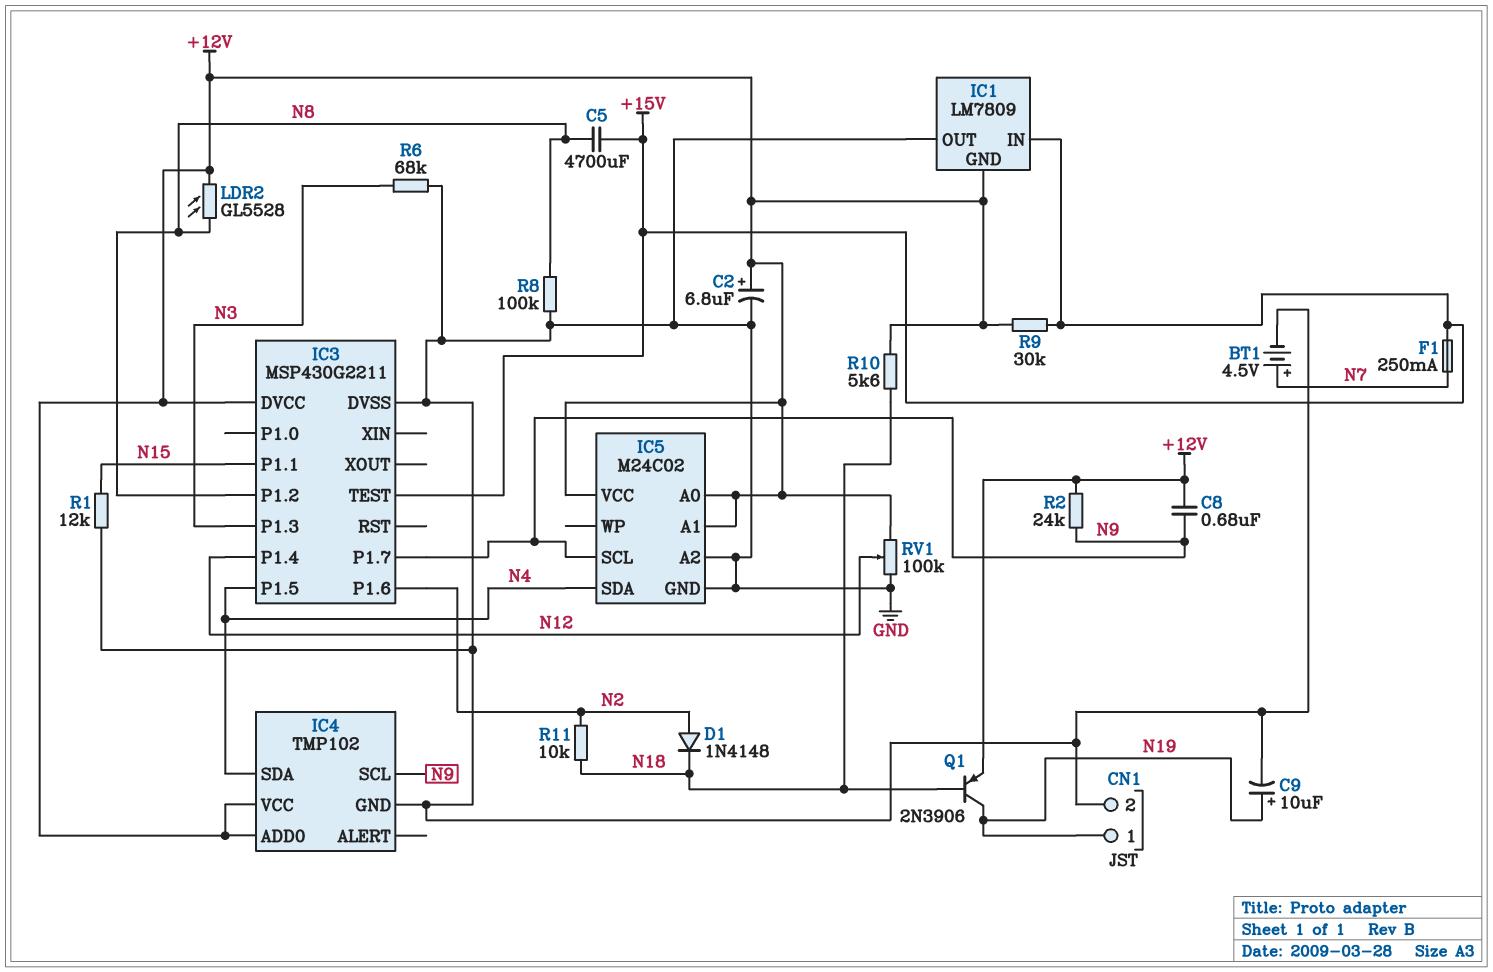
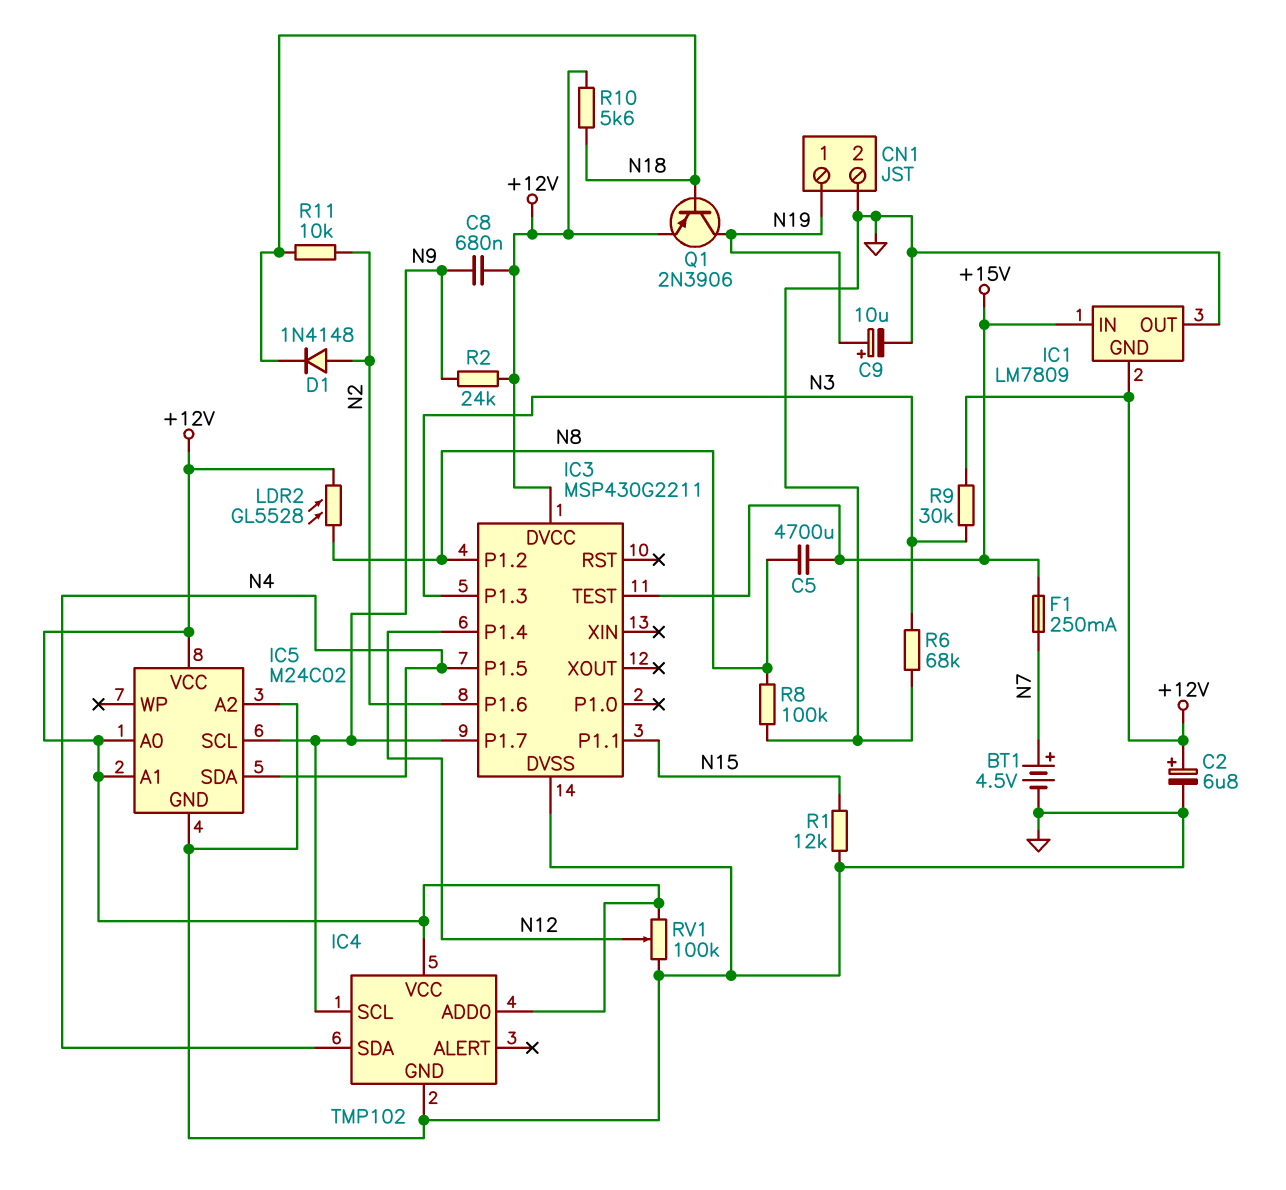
R9: 30k (+12V, +15V) -> 30k (+12V, N3)

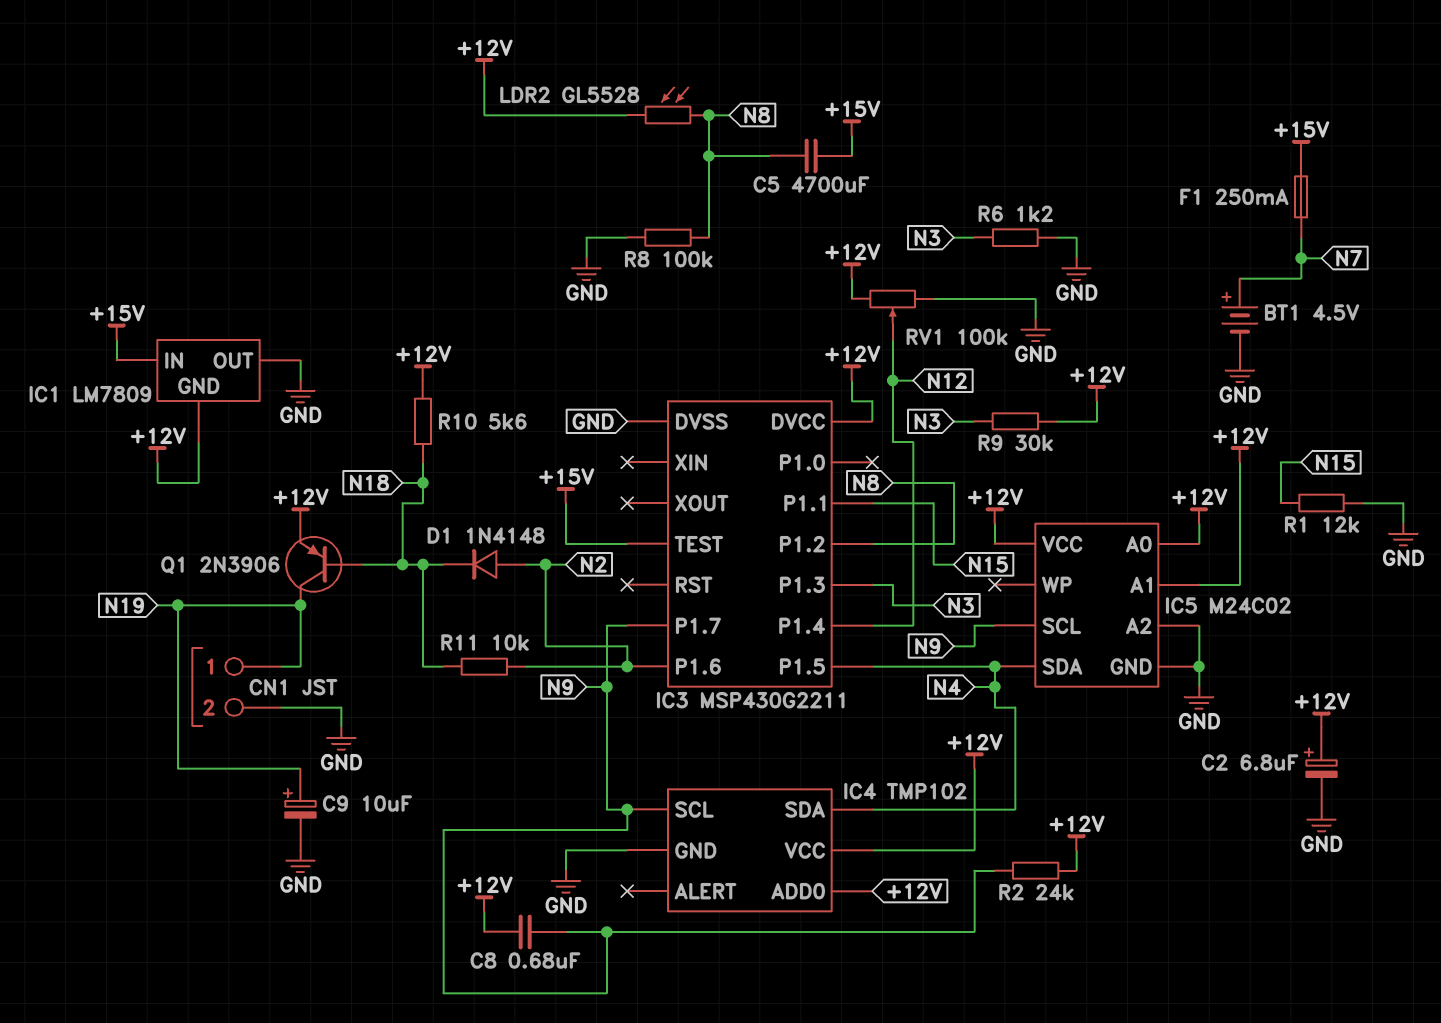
R6: 68k (GND, N3) -> 1.2k (GND, N3)

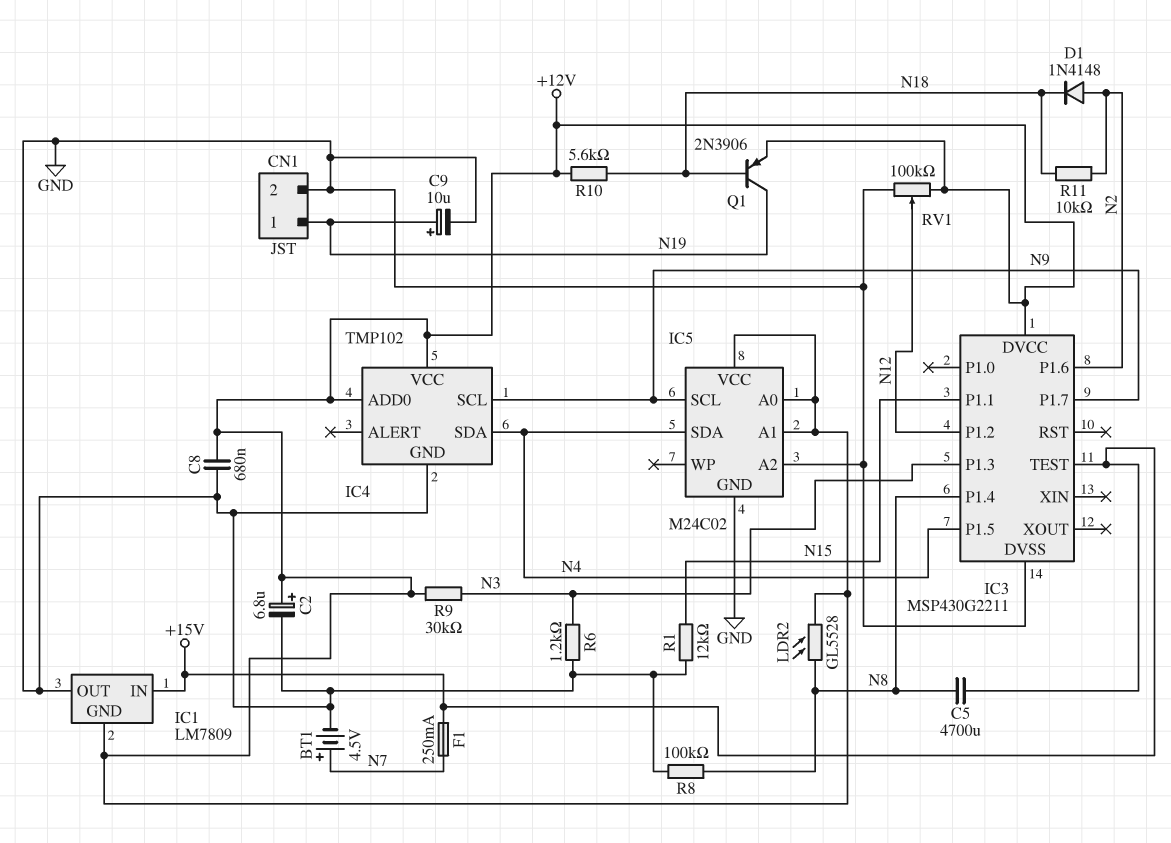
C8: 680nF (+12V, N9) -> 680nF (+12V, GND)
IC3 pin P1.2: N8 -> N12
IC3 pin P1.4: N12 -> N8
R2: 24k (+12V, N9) -> none

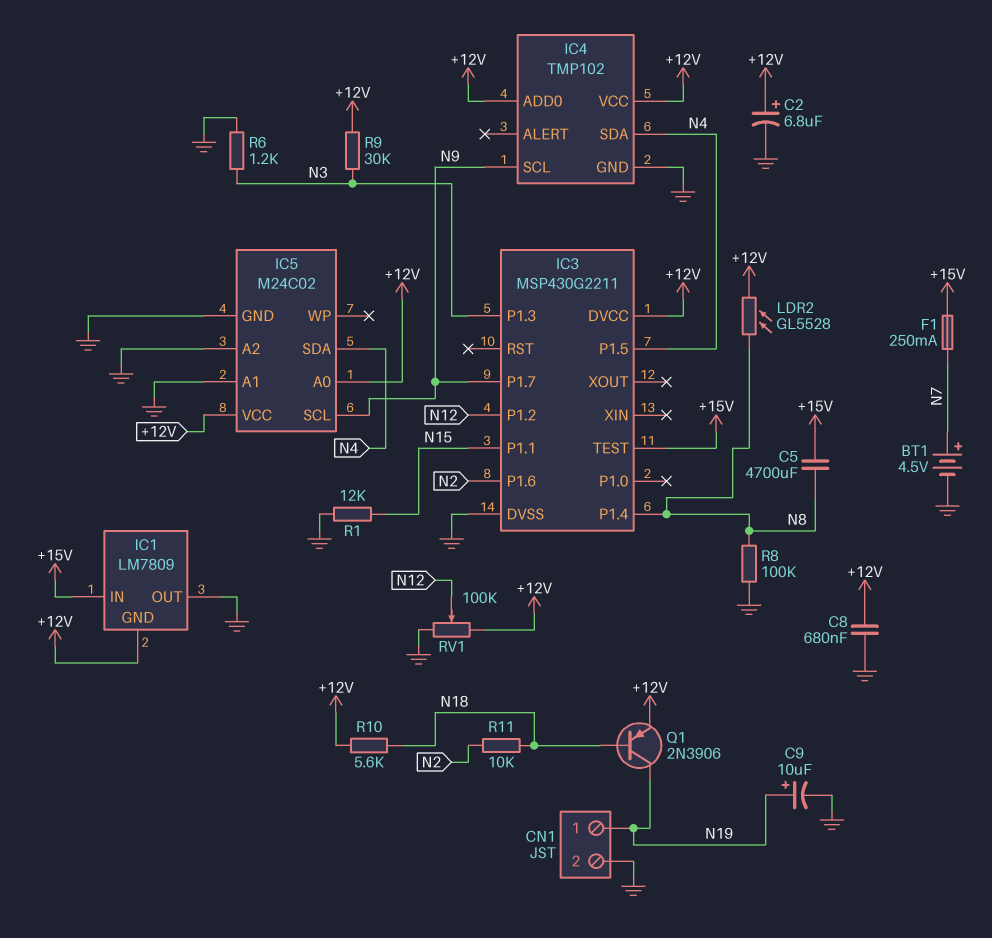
D1: diode 1N4148 (A N2, K N18) -> none
IC5 pin A1: +12V -> GND

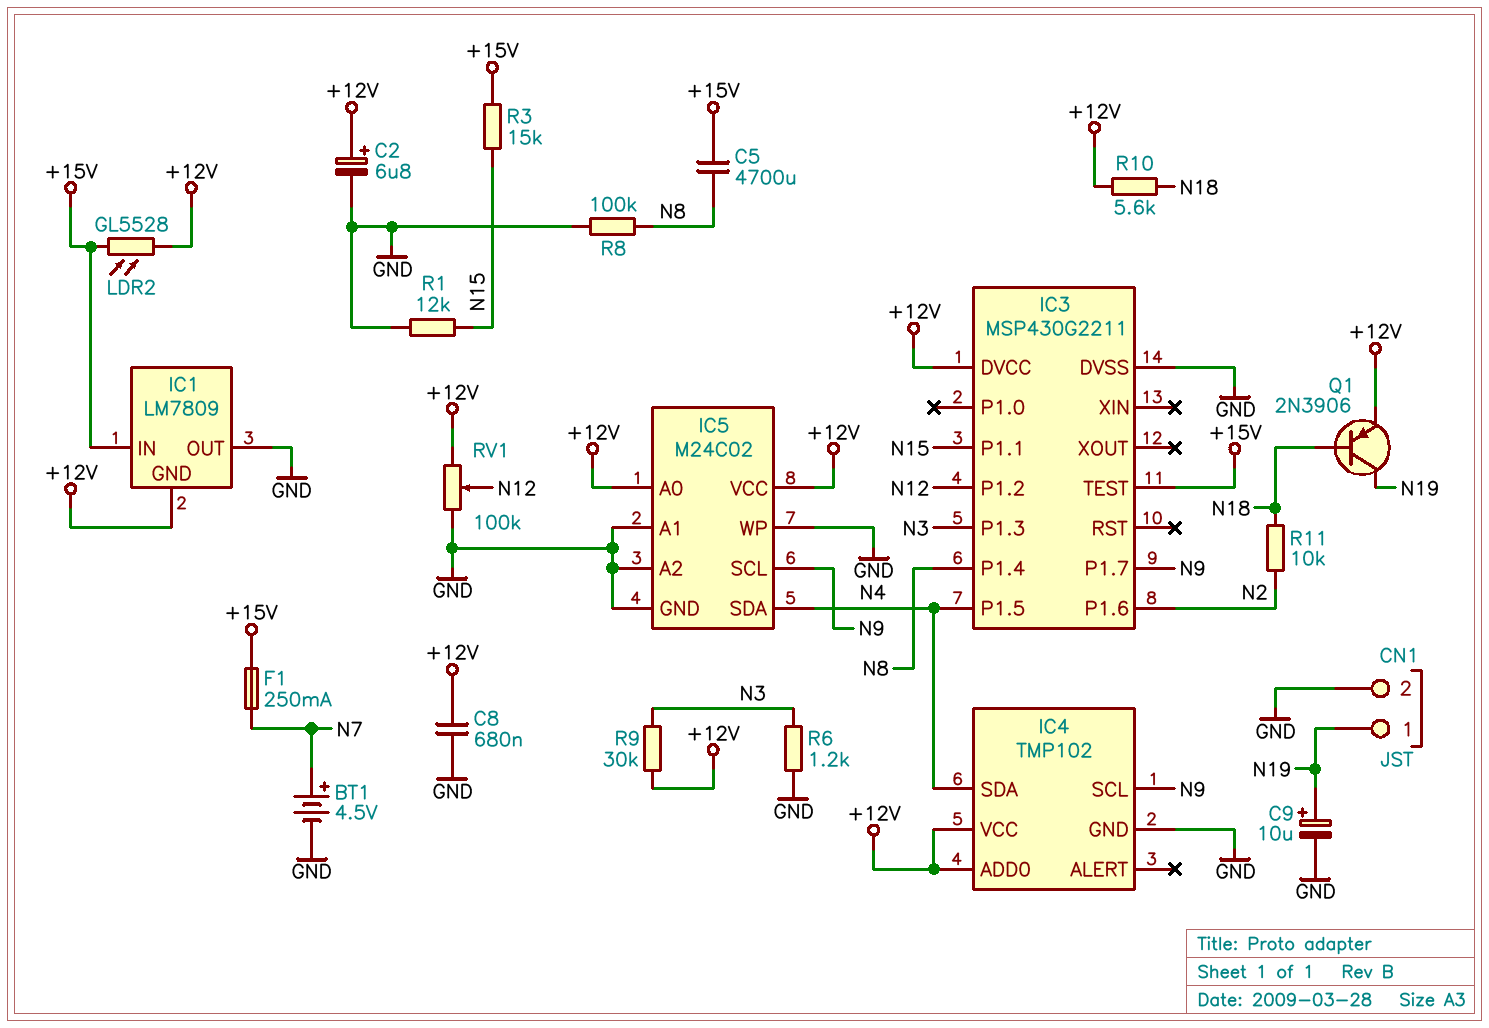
IC5 pin WP: none -> GND
LDR2: GL5528 (+12V, N8) -> GL5528 (+12V, +15V)
R3: none -> 15k (+15V, N15)

